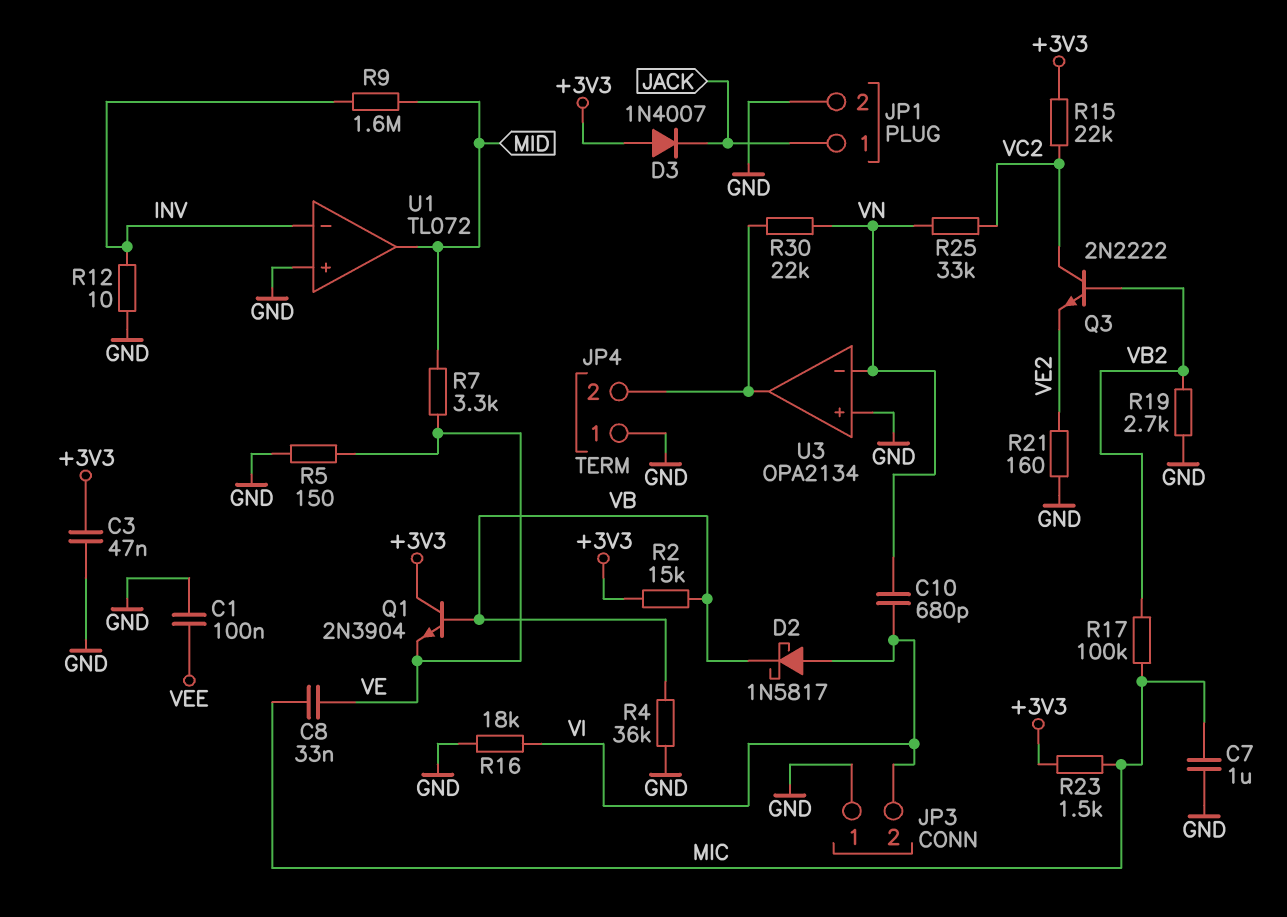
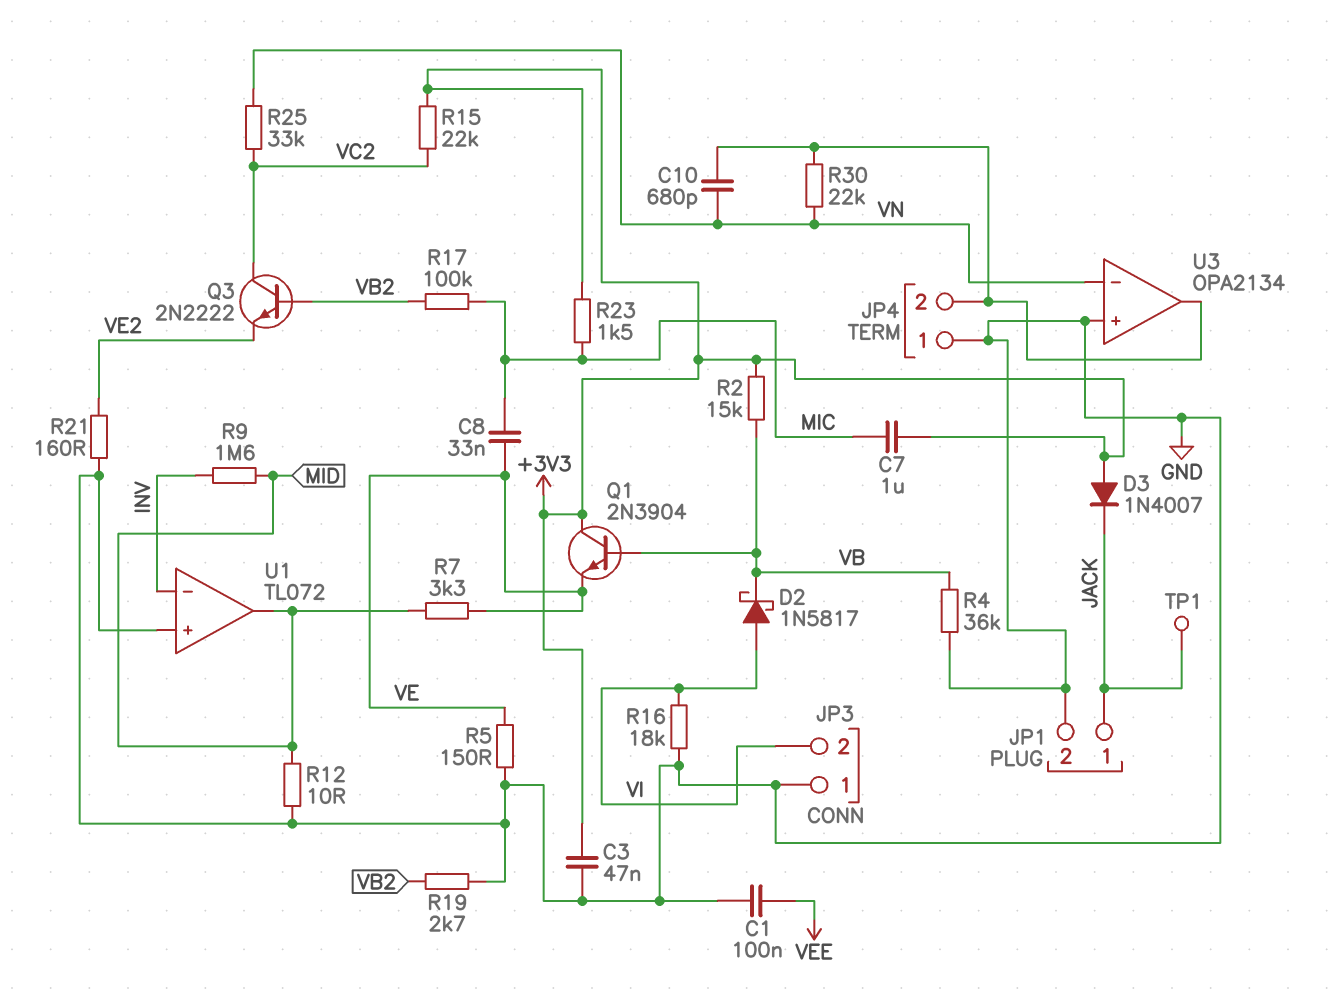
C7: 1uF (GND, MIC) -> 1uF (+3V3, MIC)
C10: 680pF (VI, VN) -> 680pF (JP4/2, VN)
R12: 10 (GND, INV) -> 10 (GND, MID)
TP1: none -> test point (JACK)

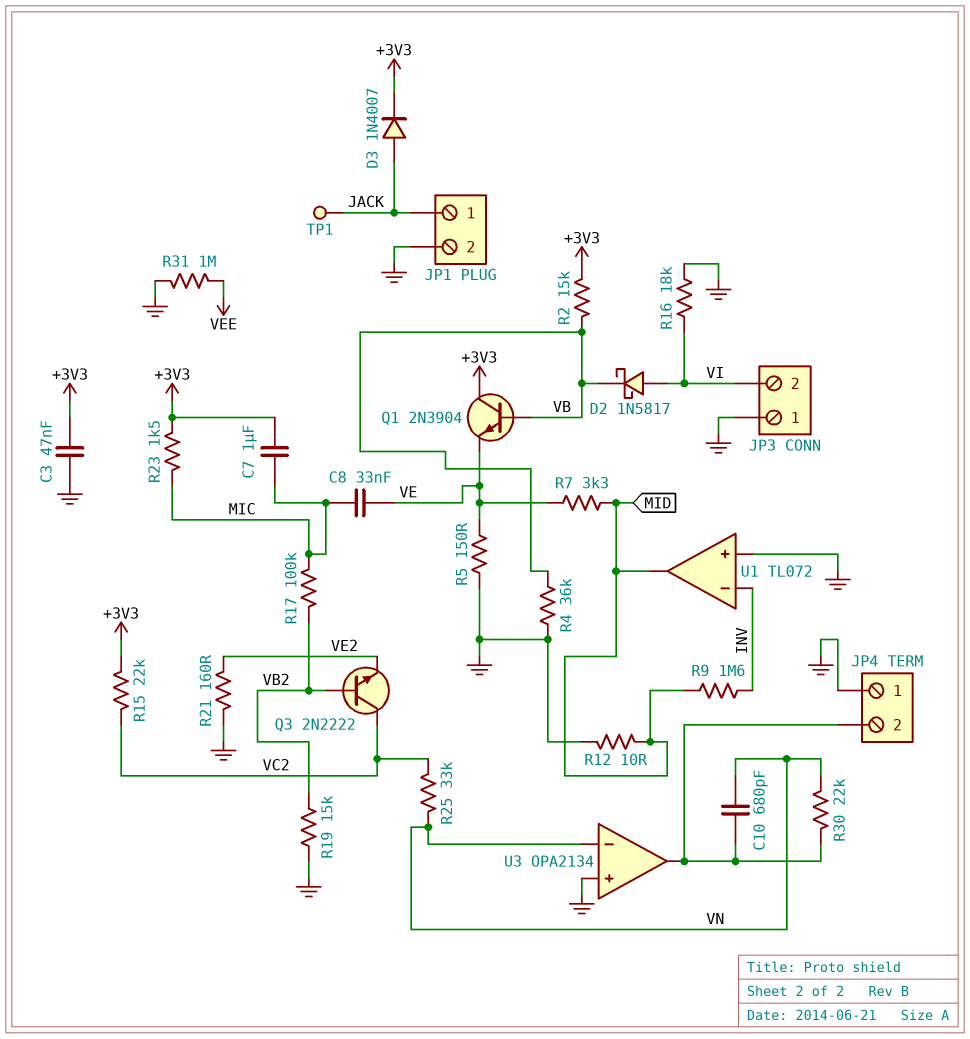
C1: 100nF (GND, VEE) -> none
D3: diode 1N4007 (A +3V3, K JACK) -> diode 1N4007 (A JACK, K +3V3)
R19: 2.7k (GND, VB2) -> 15k (GND, VB2)
R31: none -> 1M (GND, VEE)

